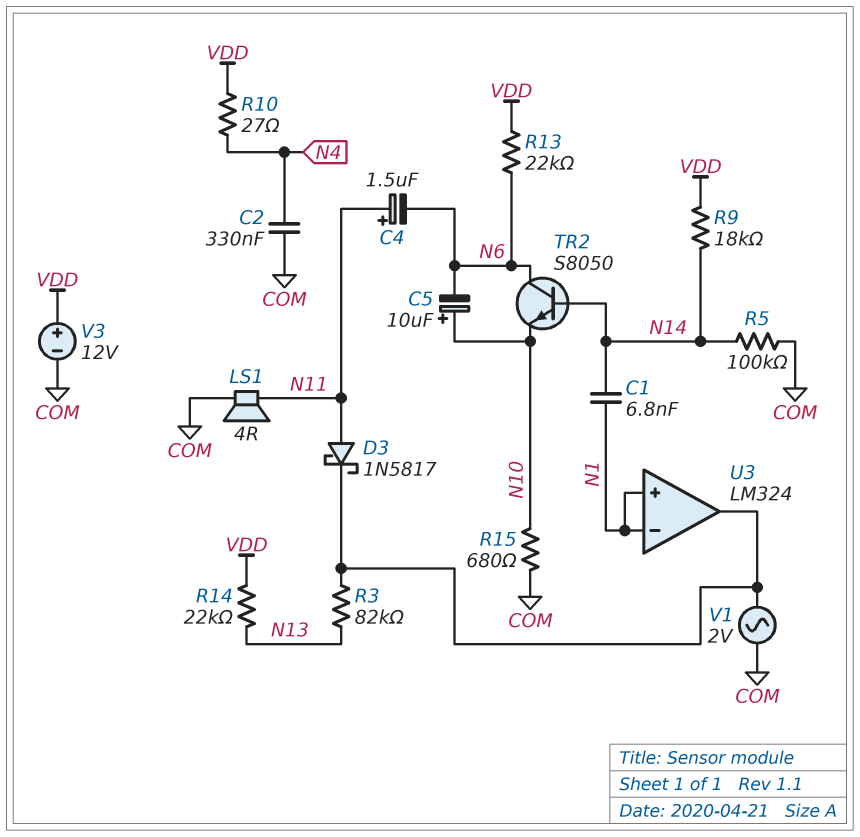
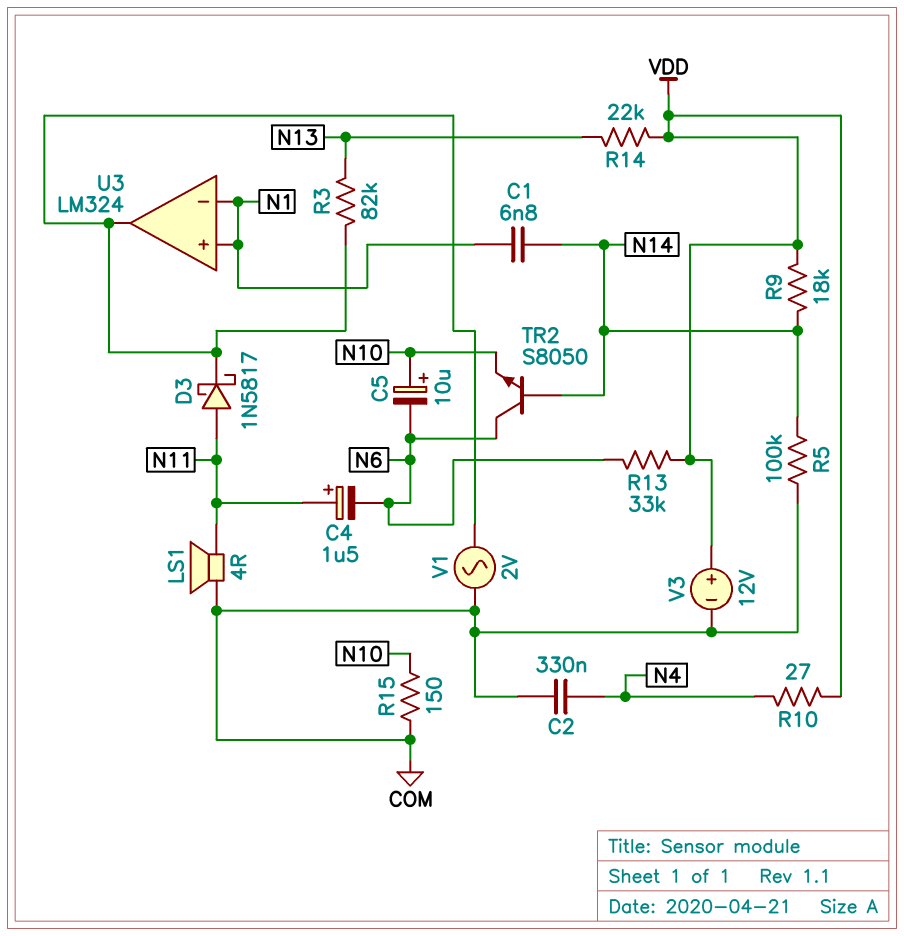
R13: 22k (N6, VDD) -> 33k (N6, VDD)
R15: 680 (COM, N10) -> 150 (COM, N10)

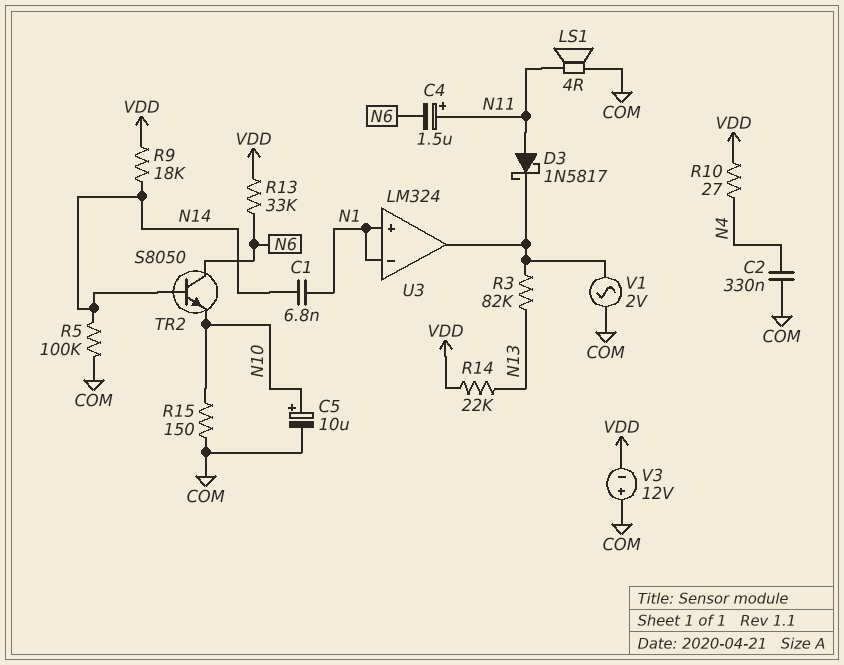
C5: 10uF (plus N10, minus N6) -> 10uF (plus N10, minus COM)
V3: 12V (plus VDD, minus COM) -> 12V (plus COM, minus VDD)

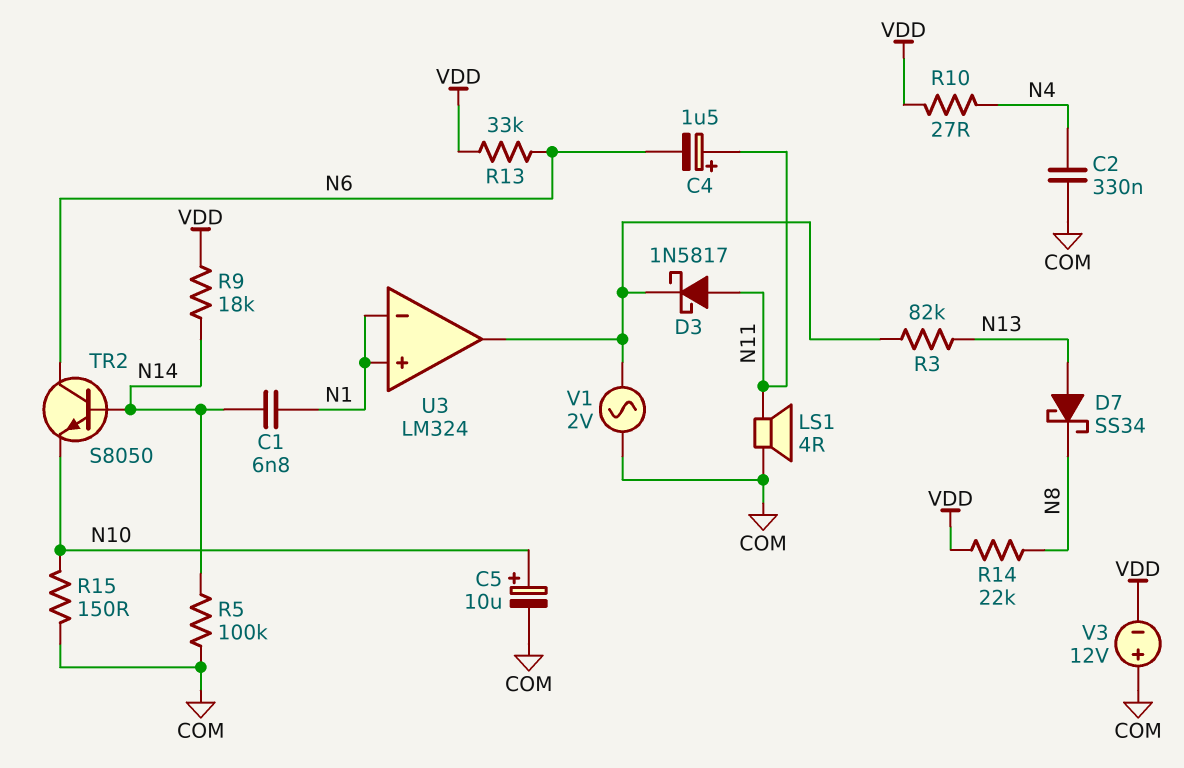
D7: none -> schottky SS34 (A N13, K N8)
R14: 22k (N13, VDD) -> 22k (N8, VDD)

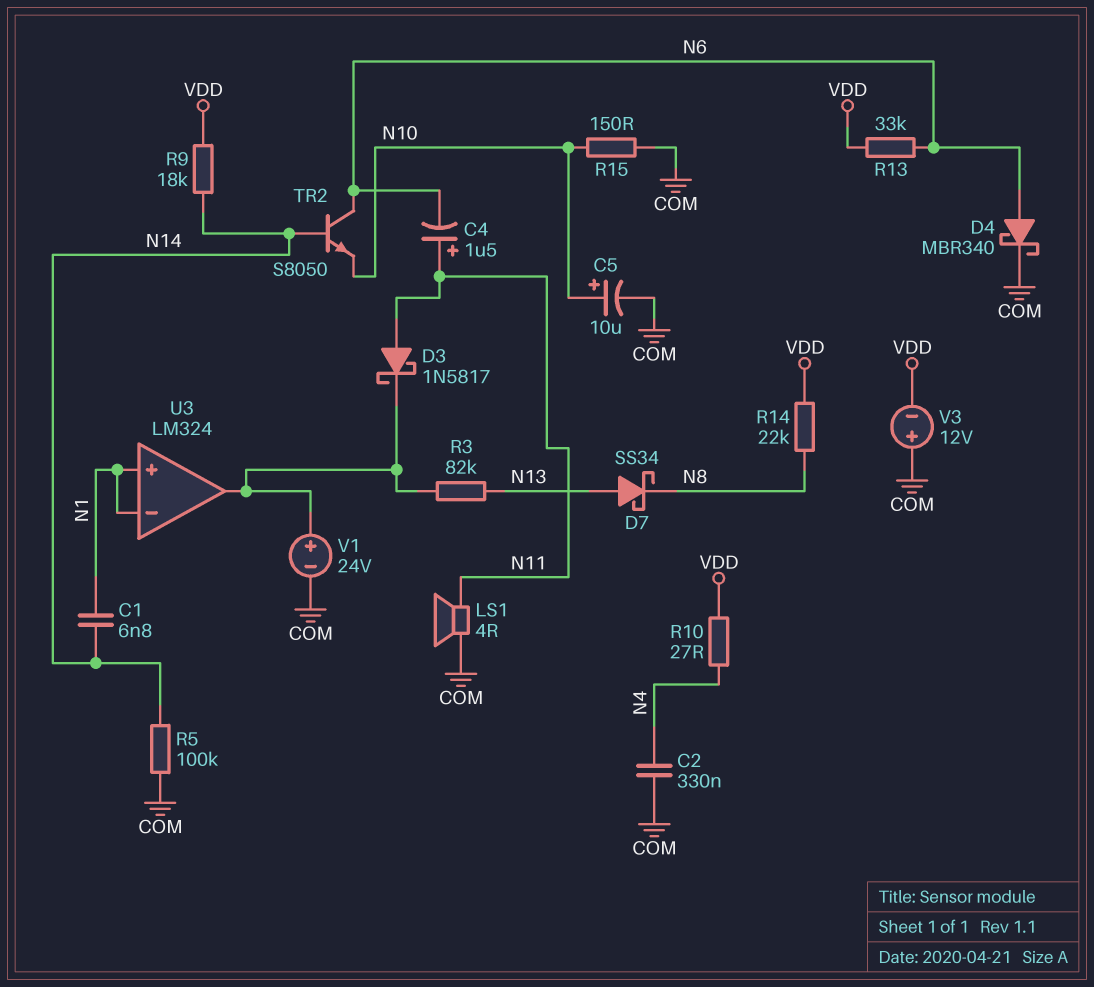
D4: none -> schottky MBR340 (A N6, K COM)
V1: AC 2V (COM, U3/out) -> 24V (plus U3/out, minus COM)

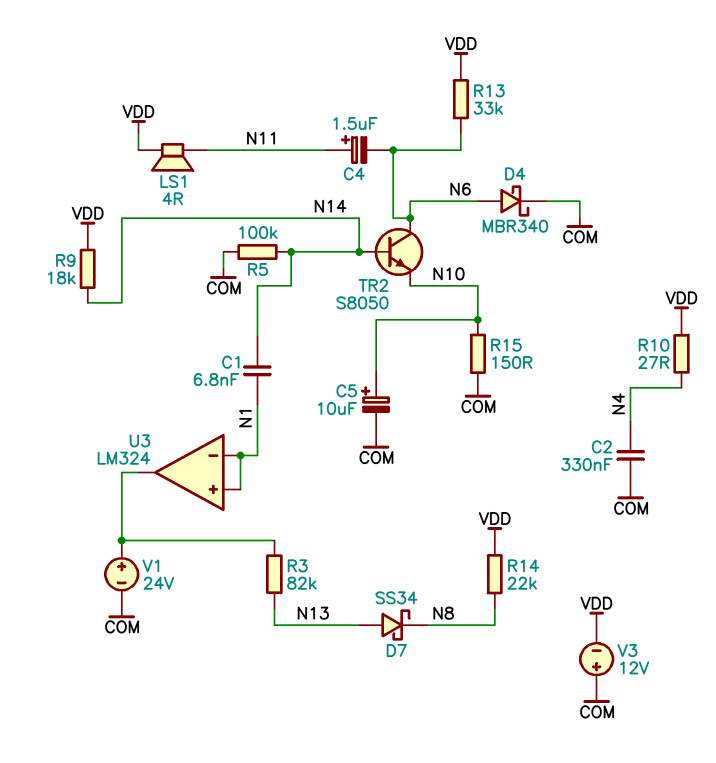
D3: schottky 1N5817 (A N11, K U3/out) -> none
LS1: speaker 4R (COM, N11) -> speaker 4R (N11, VDD)

